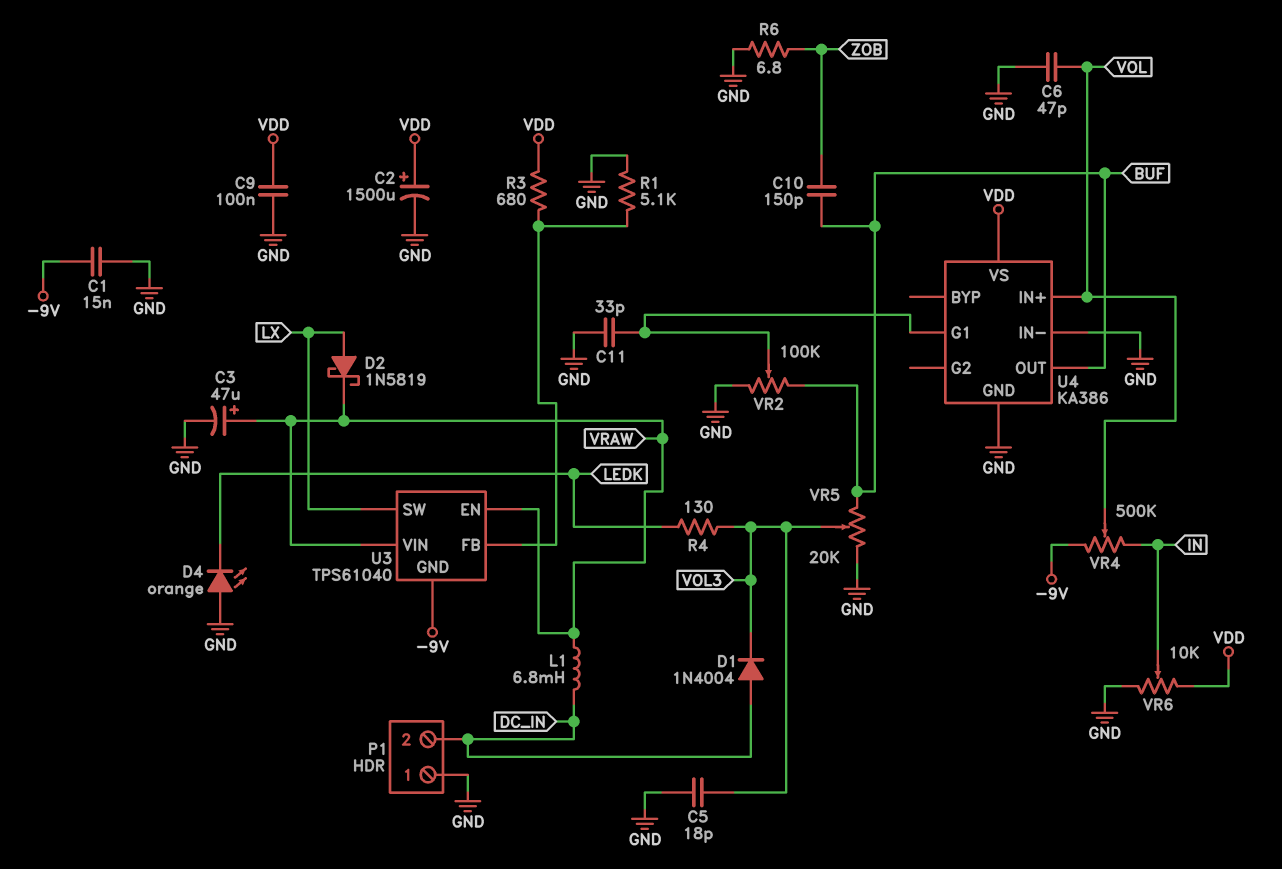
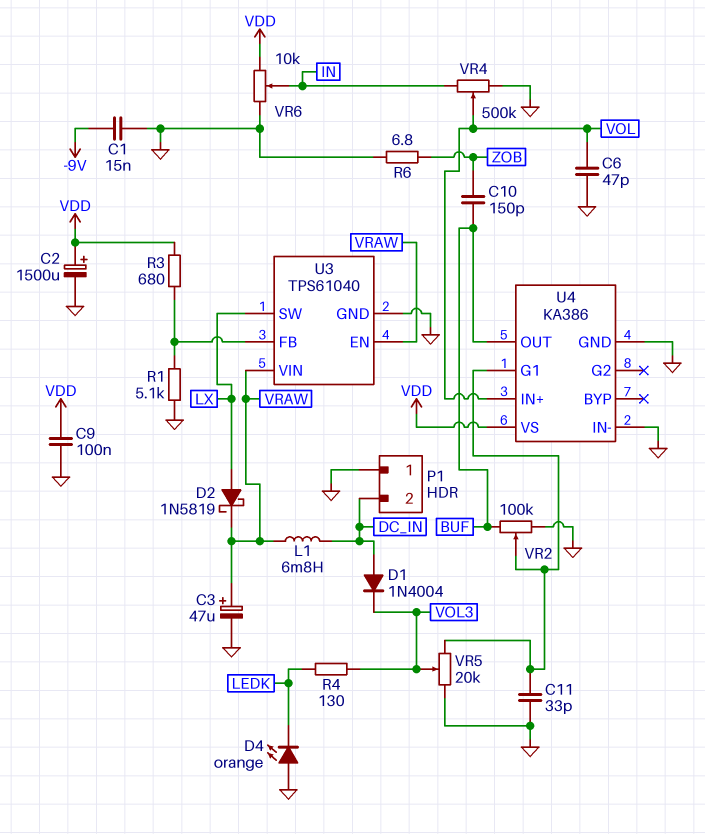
C5: 18pF (GND, VOL3) -> none
U3 pin GND: -9V -> GND
VR4: 500k (-9V, IN, wiper VOL) -> 500k (GND, IN, wiper VOL)
VR5: 20k (BUF, GND, wiper VOL3) -> 20k (GND, U4/G1, wiper VOL3)

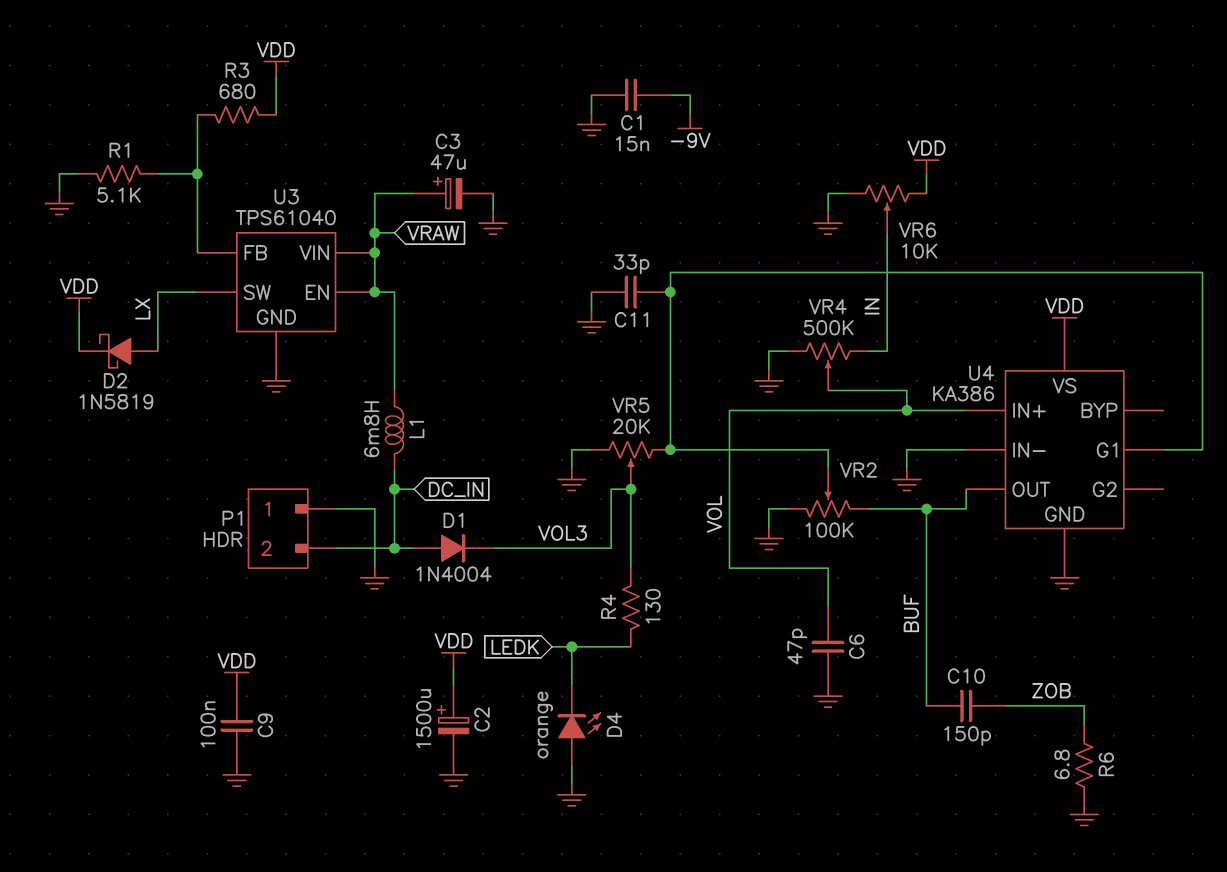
D2: schottky 1N5819 (A LX, K VRAW) -> schottky 1N5819 (A LX, K VDD)

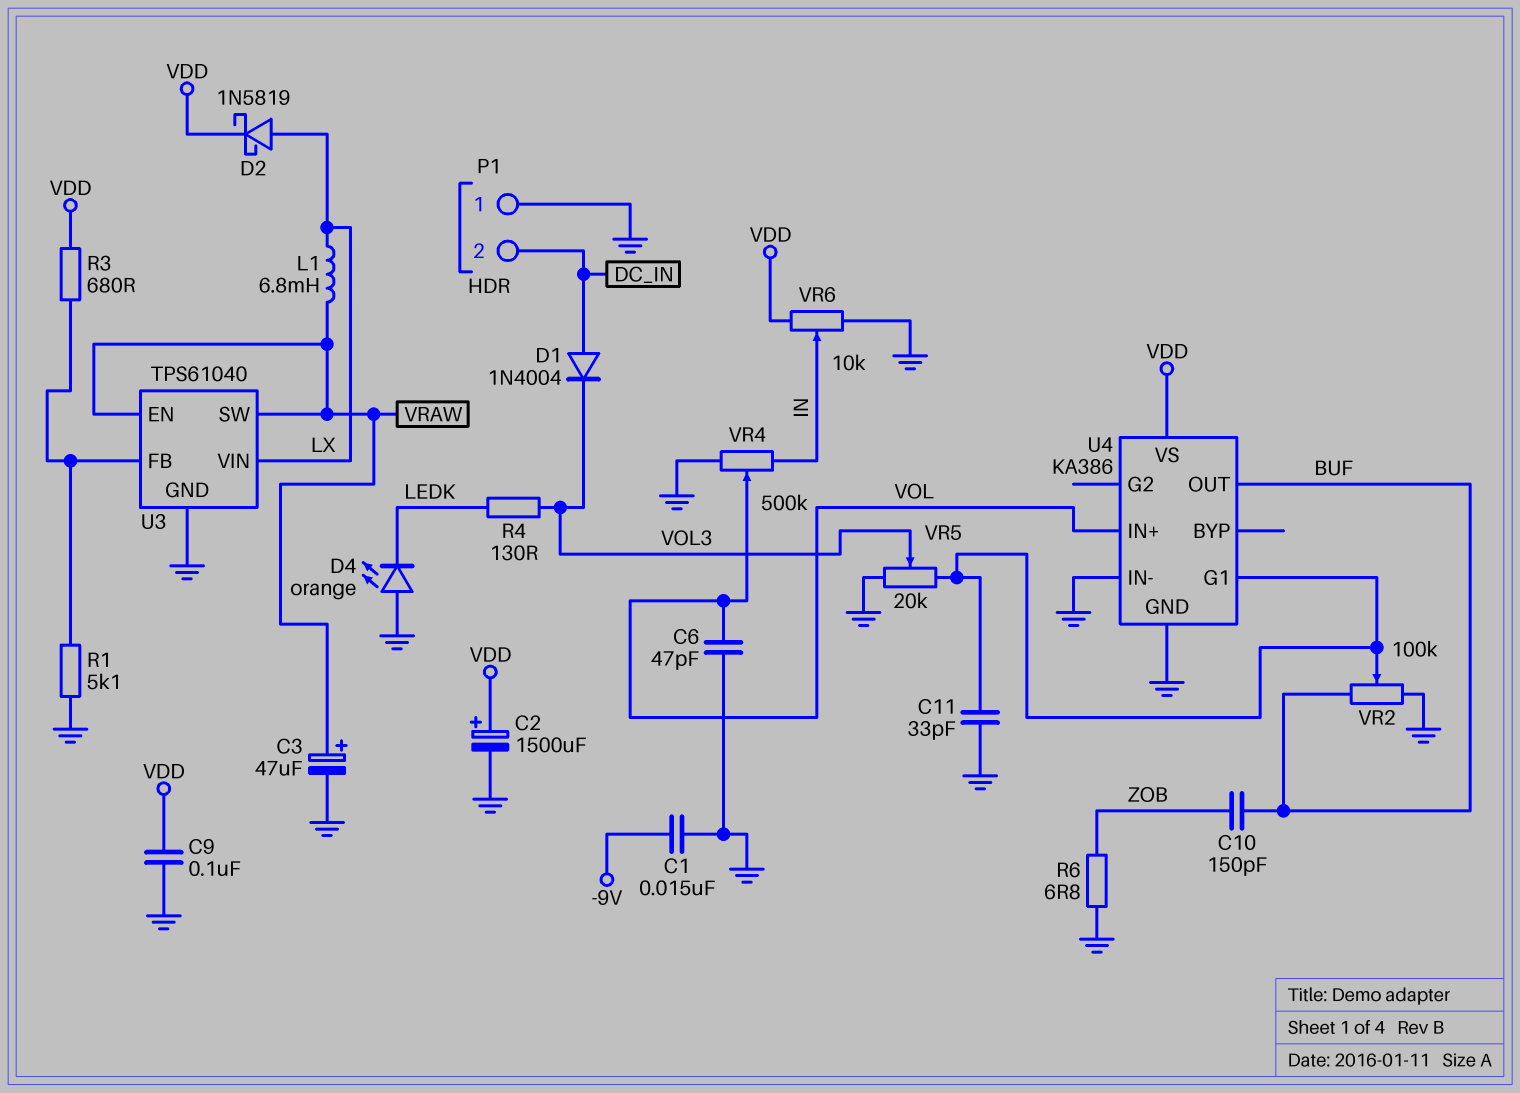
L1: 6.8mH (DC_IN, VRAW) -> 6.8mH (LX, VRAW)
U3 pin SW: LX -> VRAW
U3 pin VIN: VRAW -> LX

